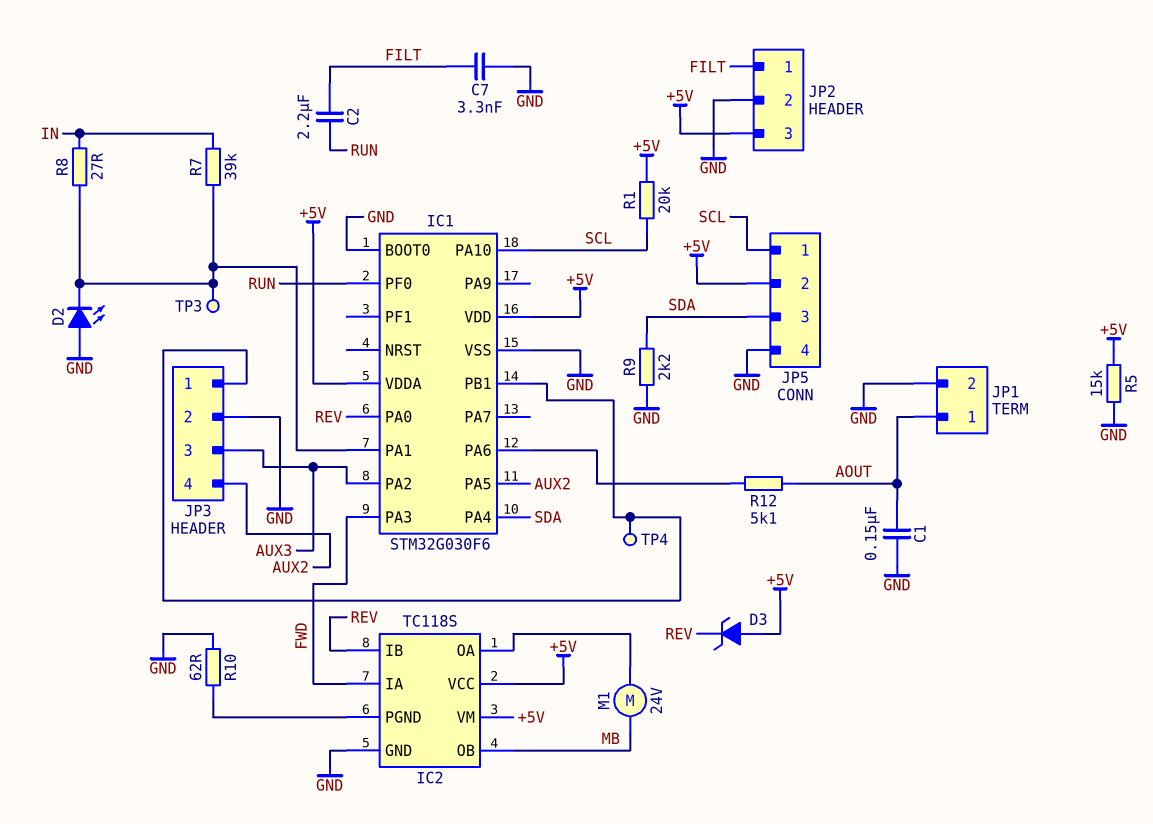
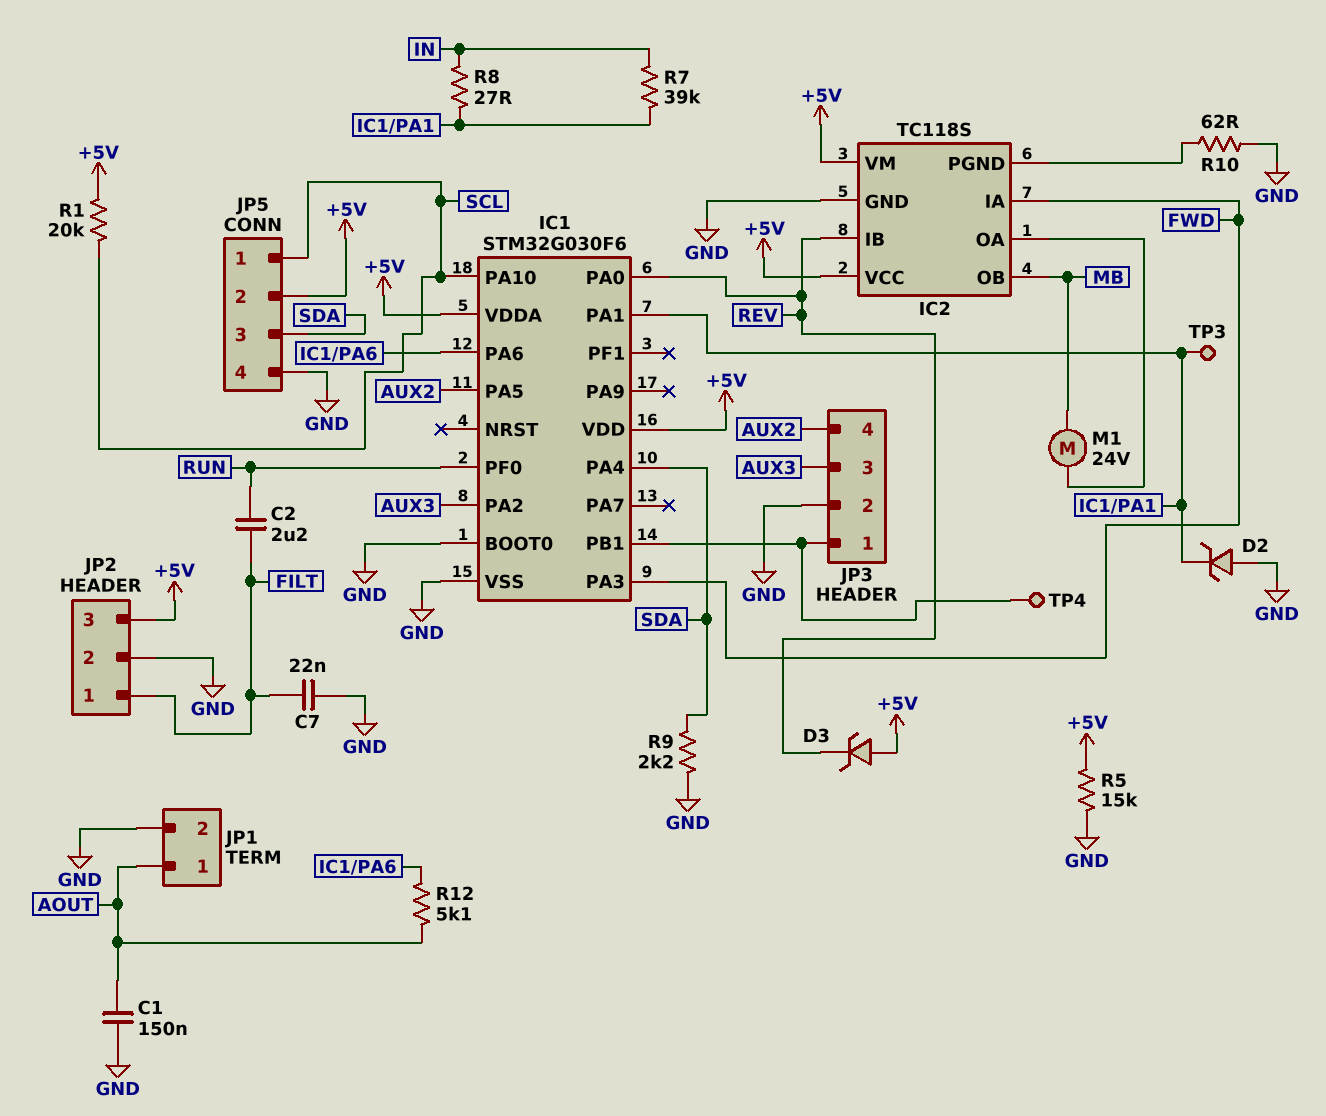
C7: 3.3nF (FILT, GND) -> 22nF (FILT, GND)
D2: LED (A GND, K IC1/PA1) -> zener (A GND, K IC1/PA1)

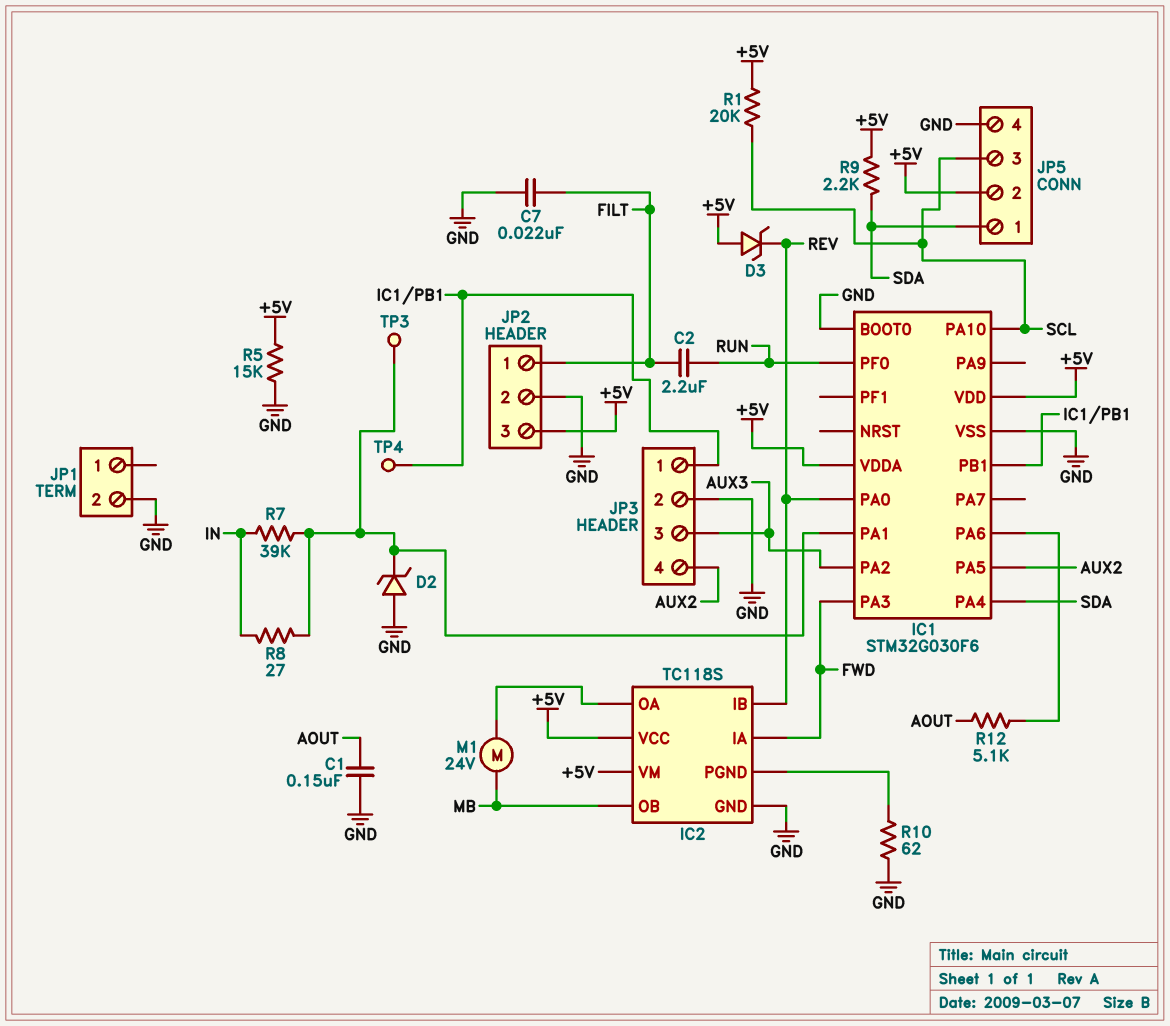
JP1 pin 1: AOUT -> none
JP5 pin 1: SCL -> SDA
JP5 pin 3: SDA -> SCL
R9: 2.2k (GND, SDA) -> 2.2k (+5V, SDA)

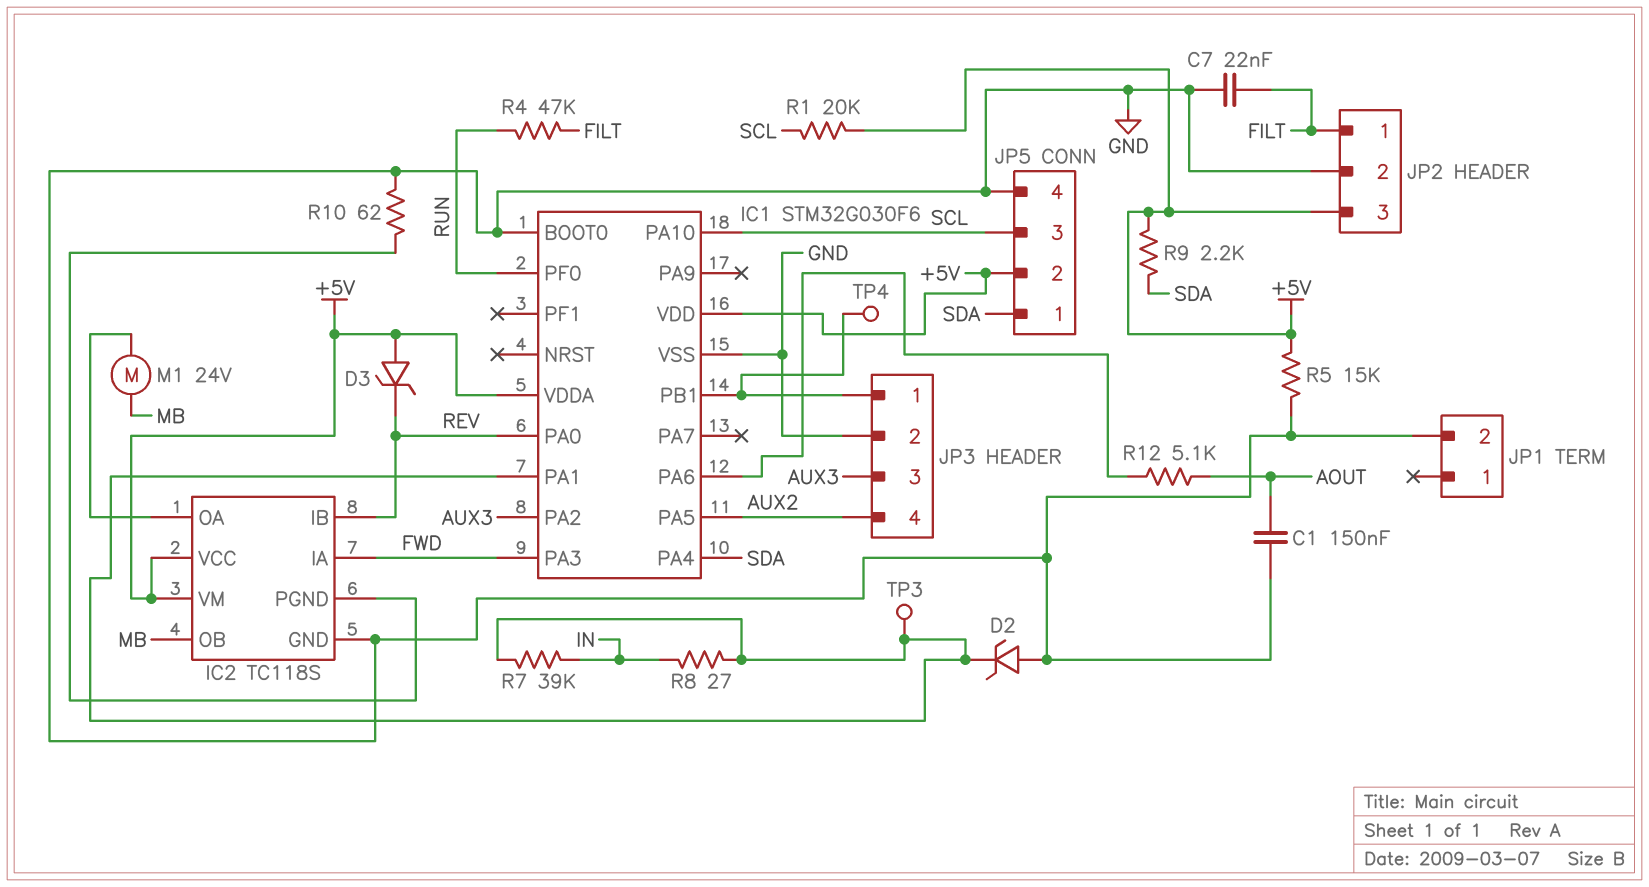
C2: 2.2uF (FILT, RUN) -> none
R4: none -> 47k (FILT, RUN)

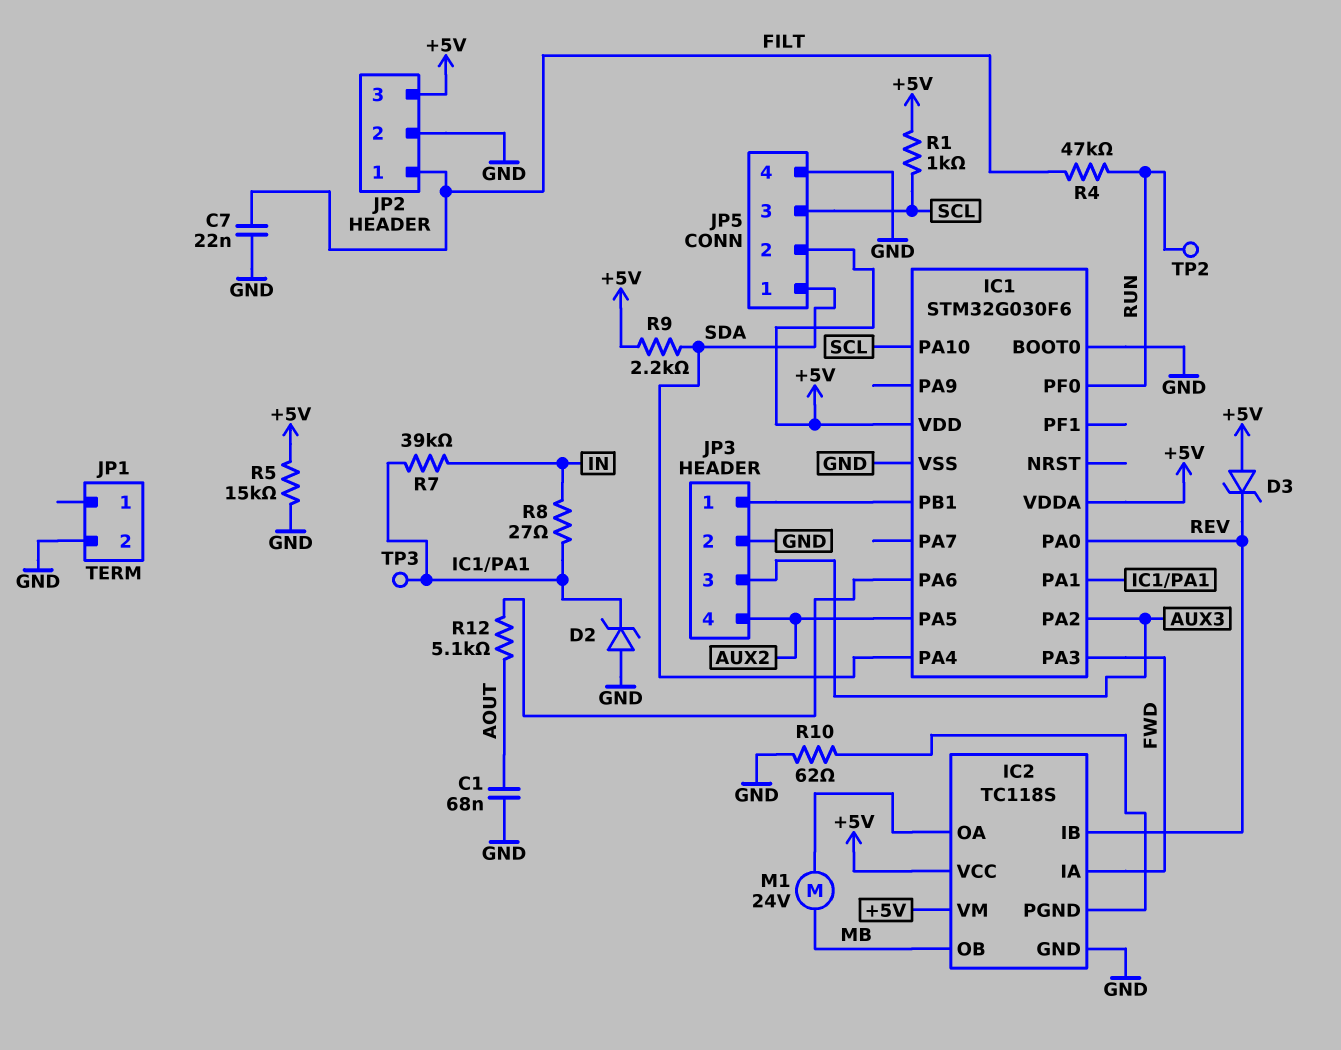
C1: 150nF (AOUT, GND) -> 68nF (AOUT, GND)
R1: 20k (+5V, SCL) -> 1k (+5V, SCL)
TP2: none -> test point (RUN)
TP4: test point (IC1/PB1) -> none

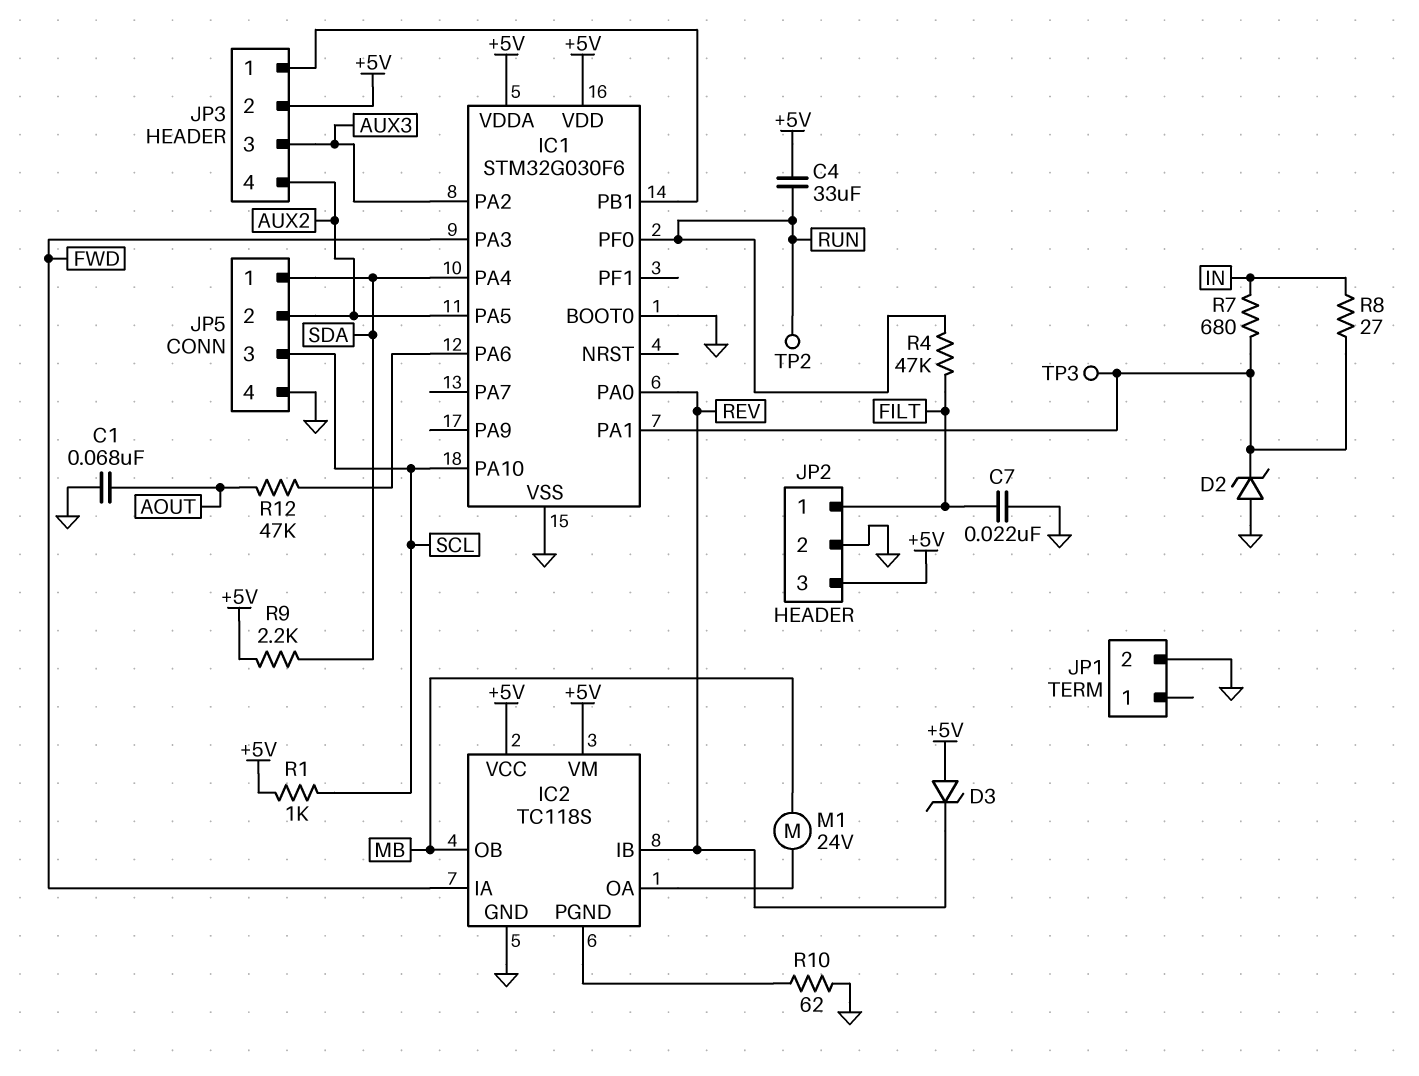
C4: none -> 33uF (+5V, RUN)
JP3 pin 2: GND -> +5V
JP5 pin 2: +5V -> AUX2
R5: 15k (+5V, GND) -> none
R7: 39k (IC1/PA1, IN) -> 680 (IC1/PA1, IN)
R12: 5.1k (AOUT, IC1/PA6) -> 47k (AOUT, IC1/PA6)

